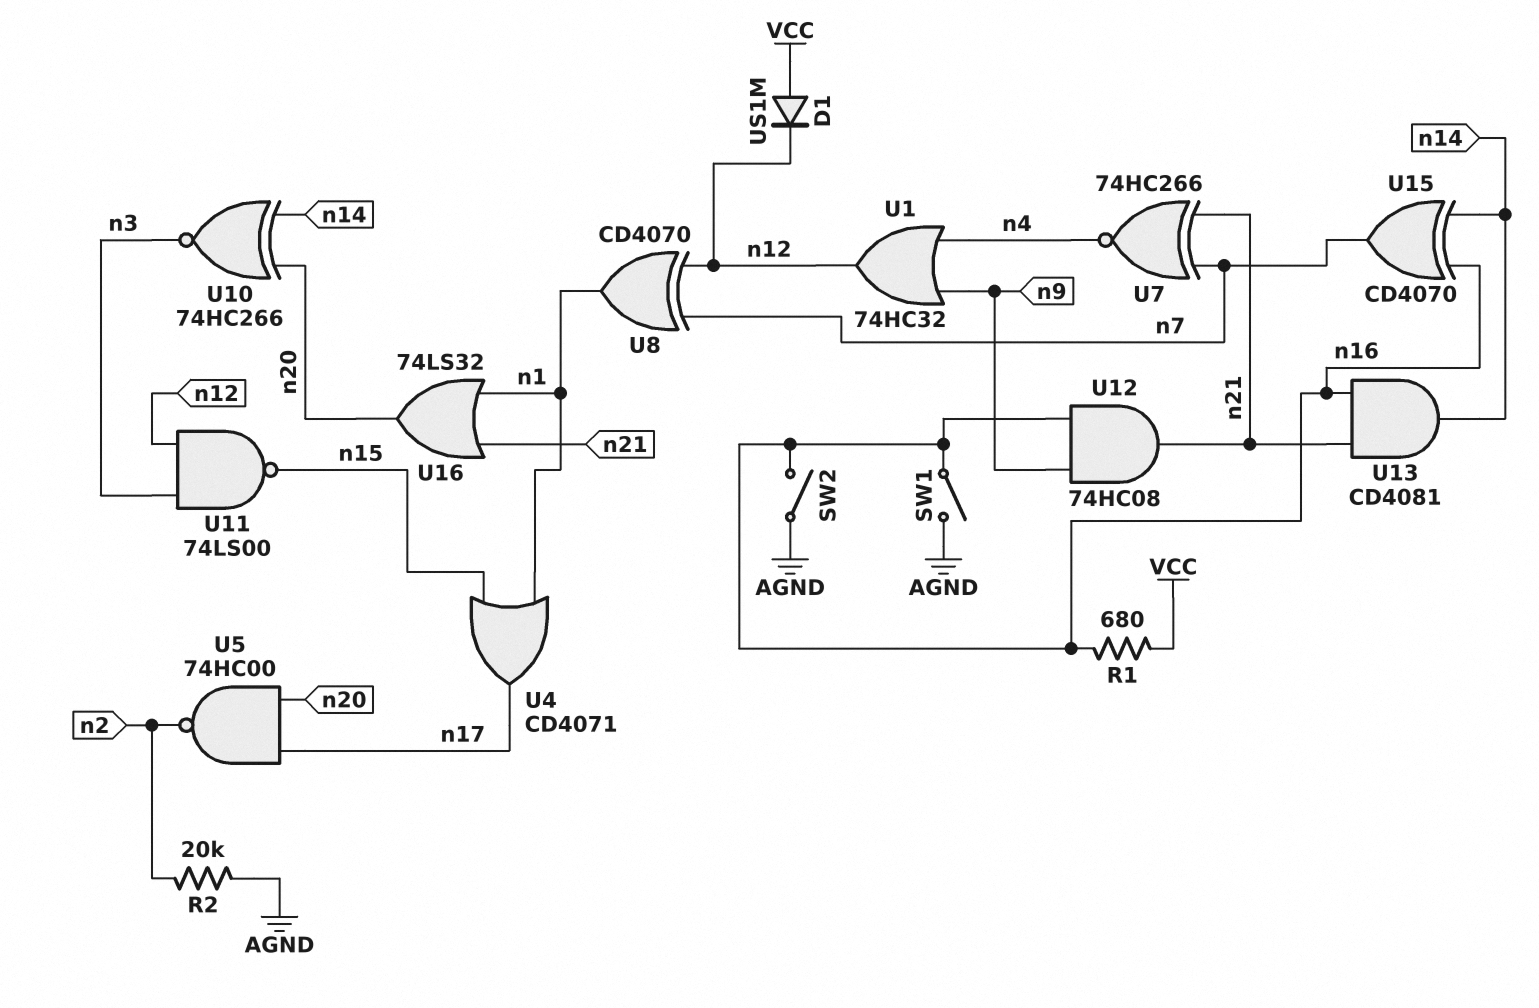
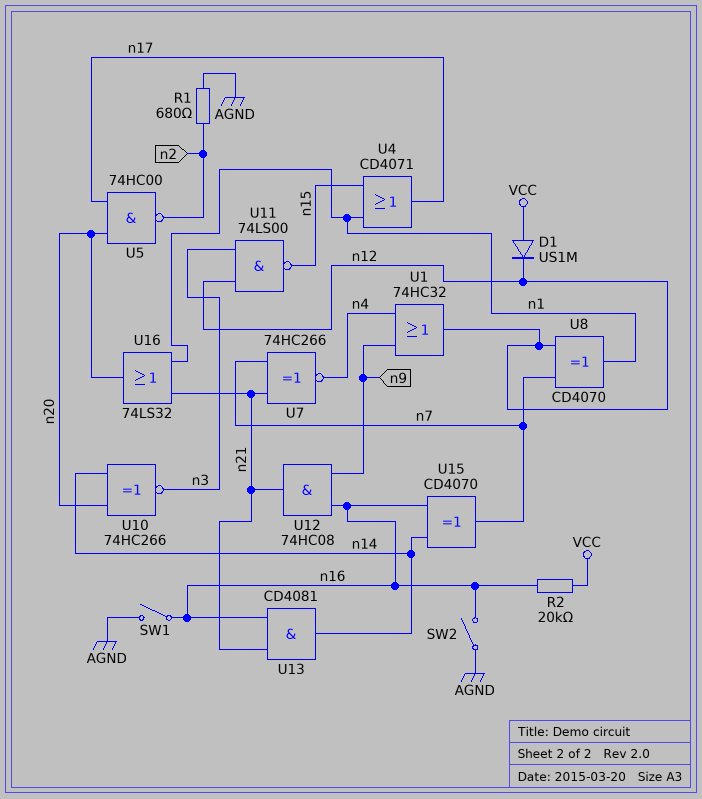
R1: 680 (VCC, n16) -> 680 (AGND, n2)
R2: 20k (AGND, n2) -> 20k (VCC, n16)

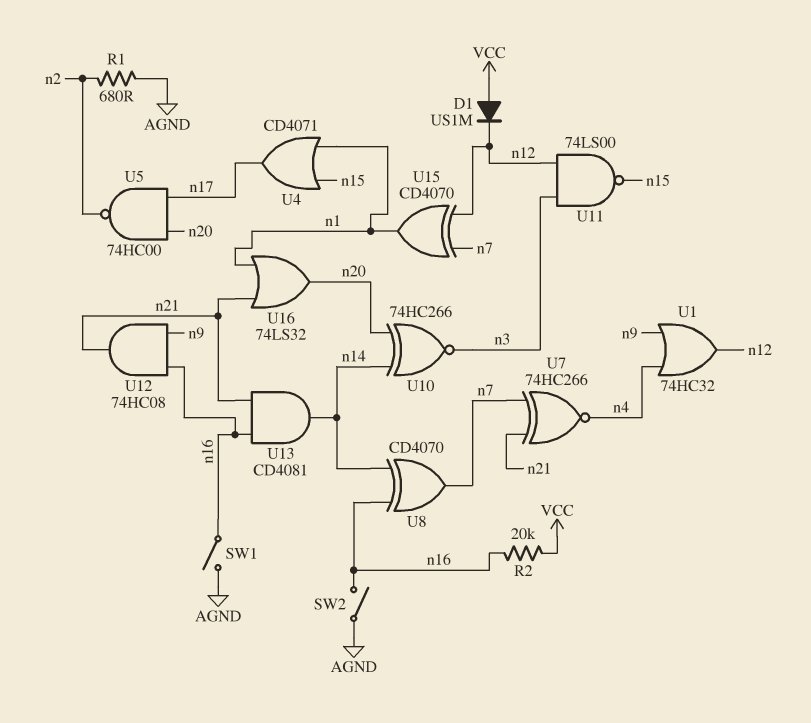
U8: XOR CD4070 (in n7, in n12, out n1) -> XOR CD4070 (in n14, in n16, out n7)
U15: XOR CD4070 (in n14, in n16, out n7) -> XOR CD4070 (in n7, in n12, out n1)

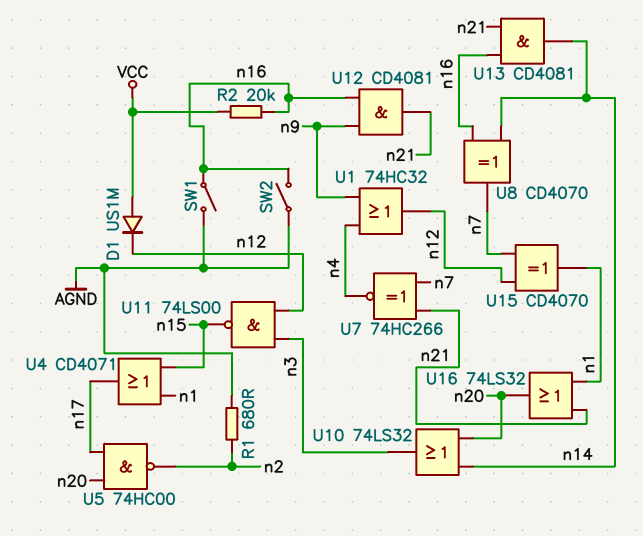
U10: XNOR 74HC266 (in n14, in n20, out n3) -> OR 74LS32 (in n14, in n20, out n3)
U12: AND 74HC08 (in n9, in n16, out n21) -> AND CD4081 (in n9, in n16, out n21)

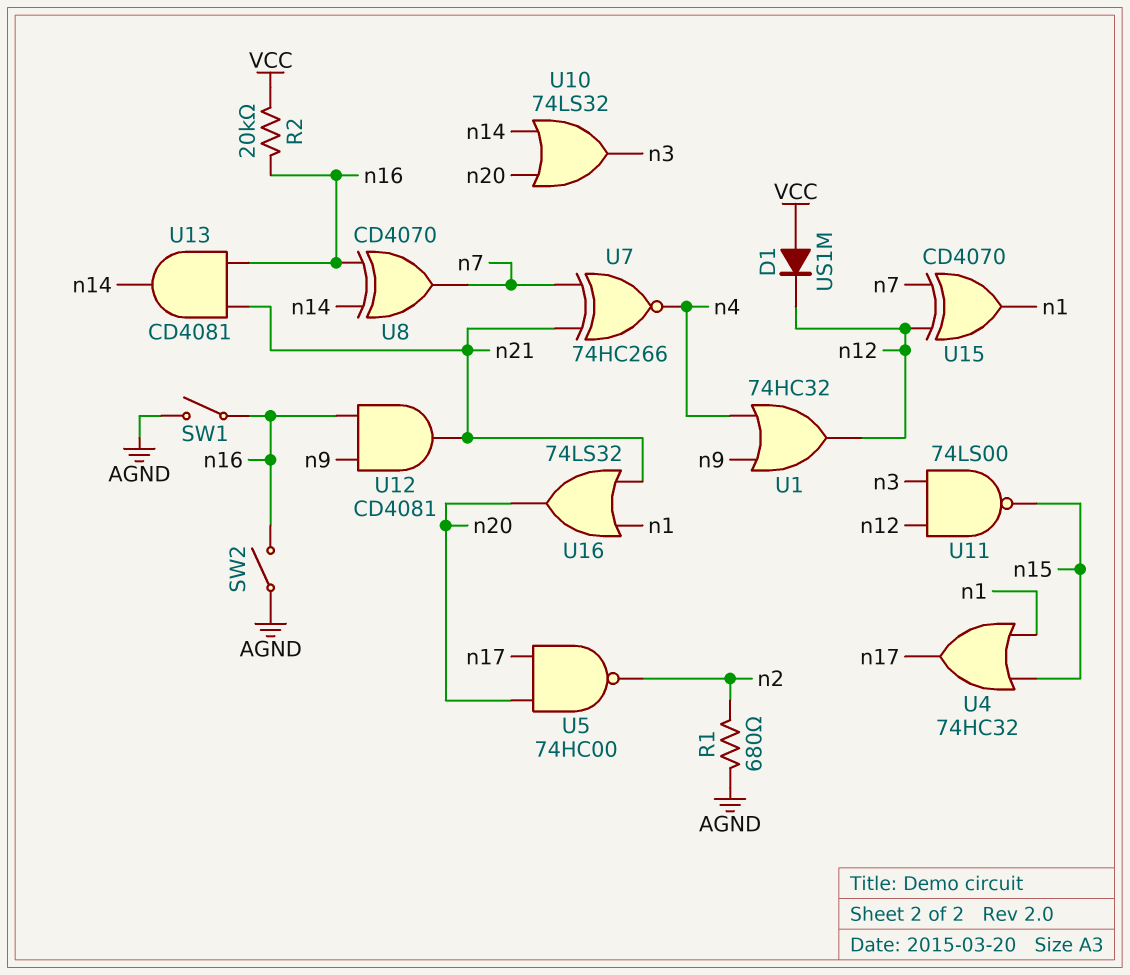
U4: OR CD4071 (in n1, in n15, out n17) -> OR 74HC32 (in n1, in n15, out n17)

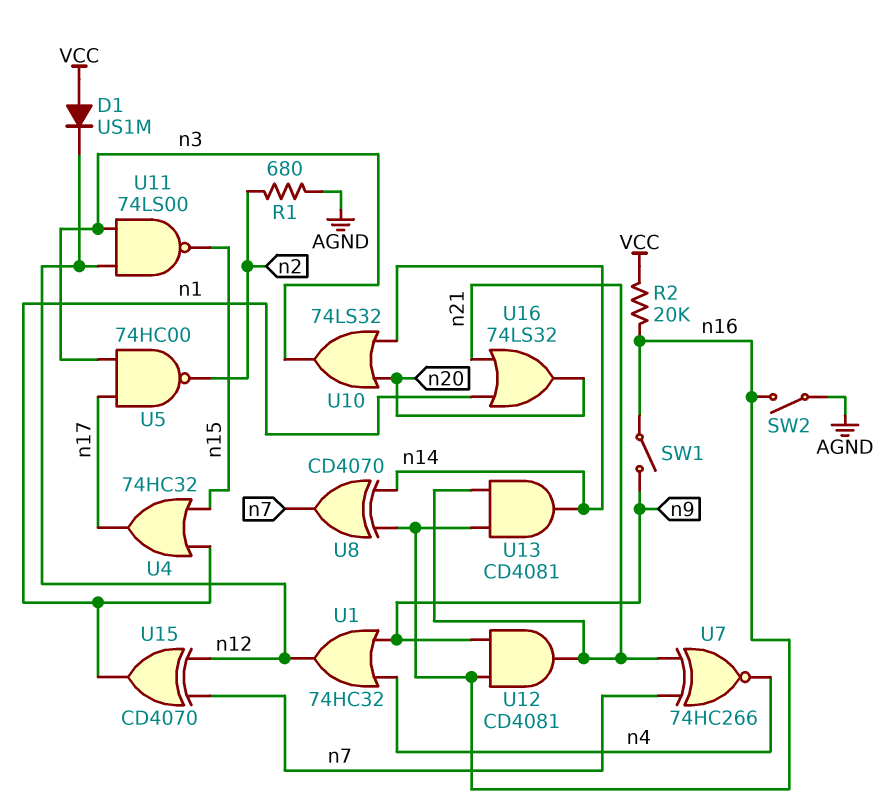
SW1: switch (AGND, n16) -> switch (n9, n16)
U5: NAND 74HC00 (in n17, in n20, out n2) -> NAND 74HC00 (in n3, in n17, out n2)

